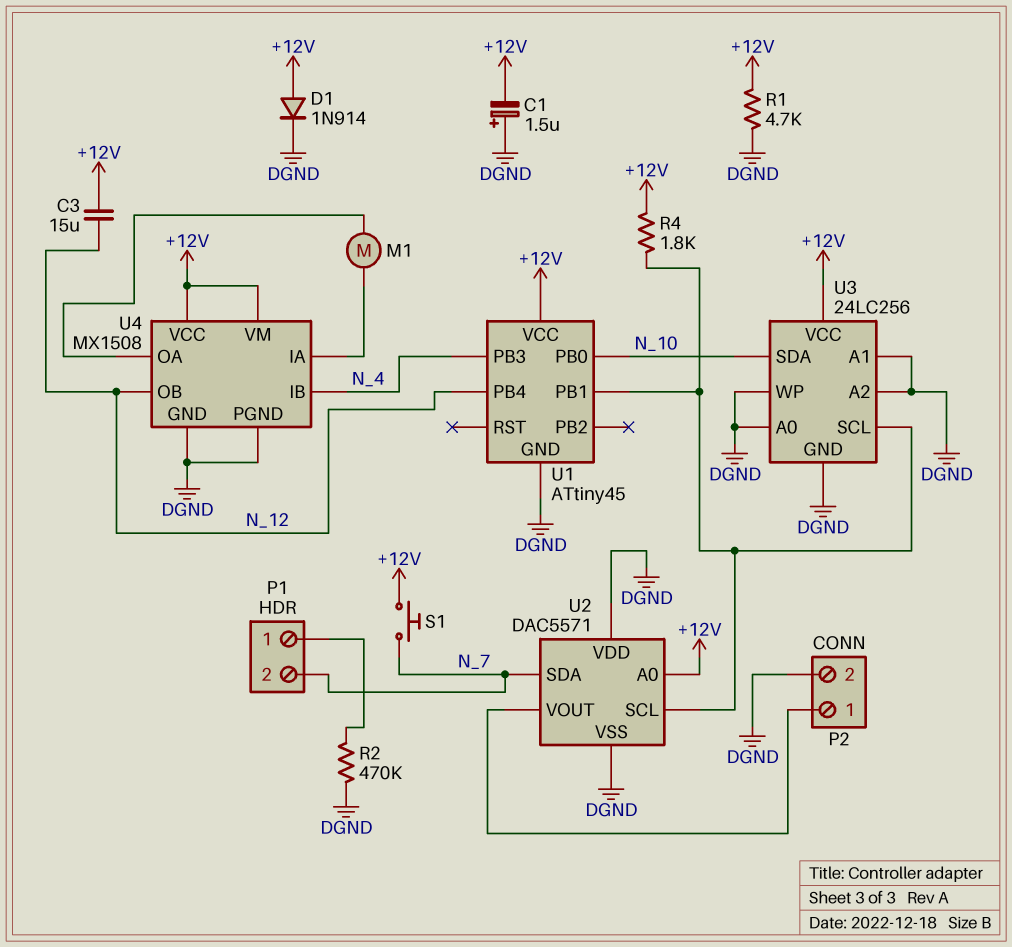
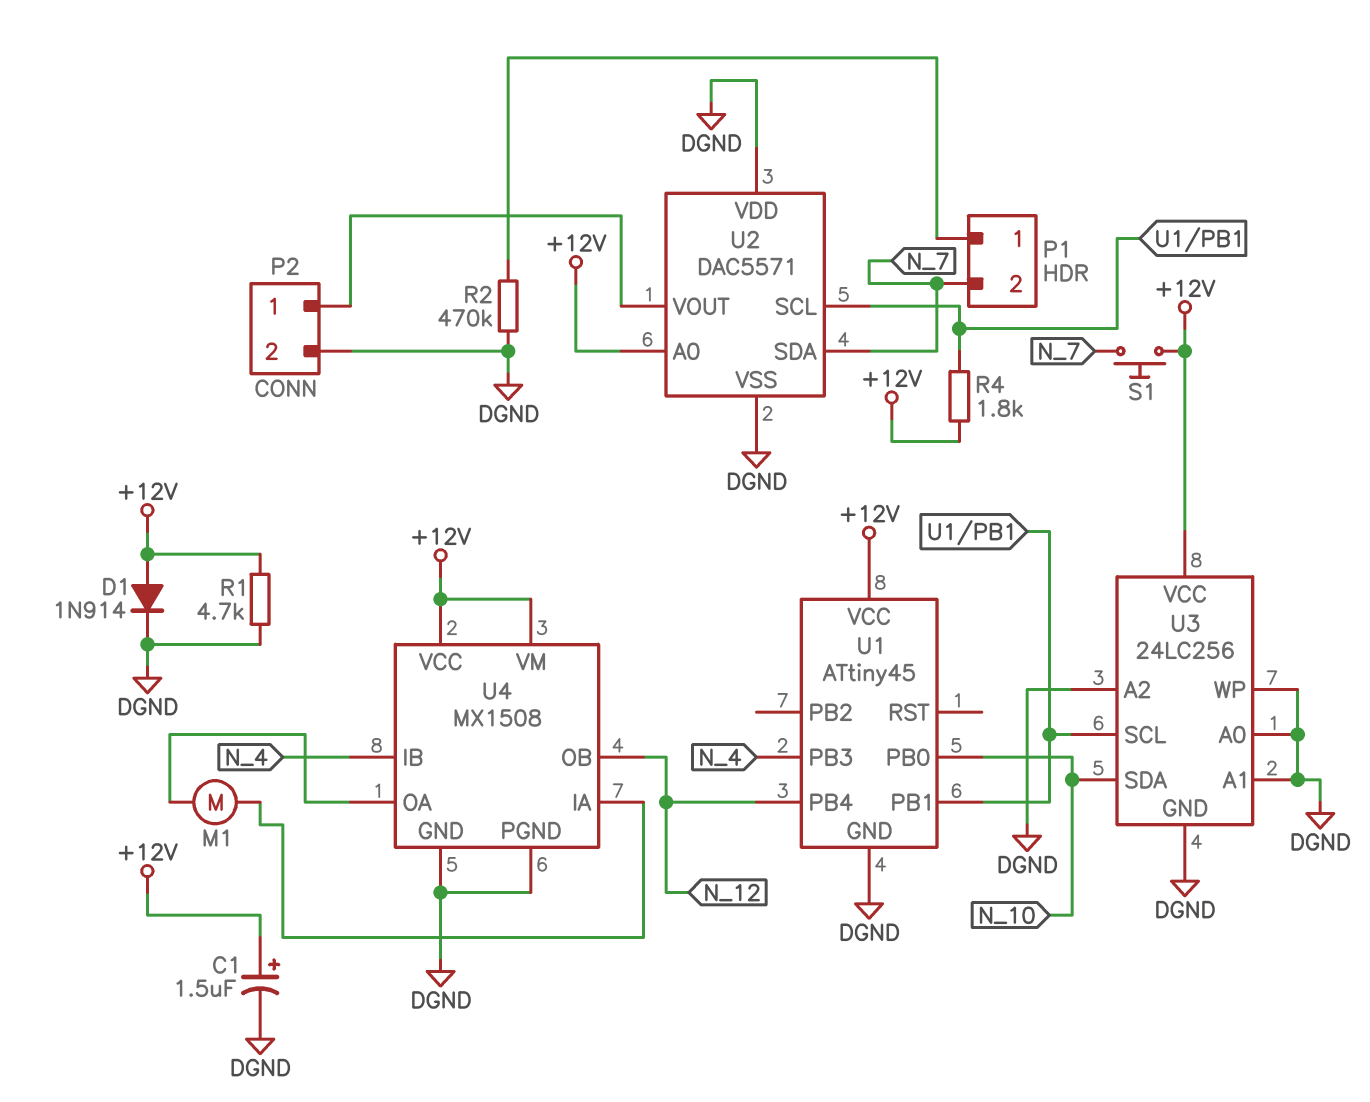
C1: 1.5uF (plus DGND, minus +12V) -> 1.5uF (plus +12V, minus DGND)
C3: 15uF (+12V, N_12) -> none

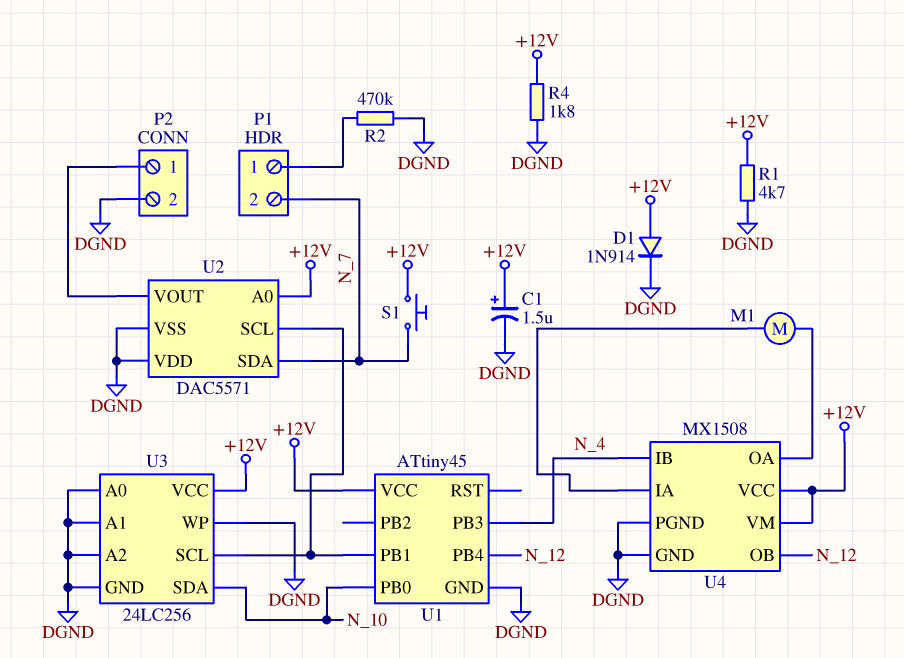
R4: 1.8k (+12V, U1/PB1) -> 1.8k (+12V, DGND)

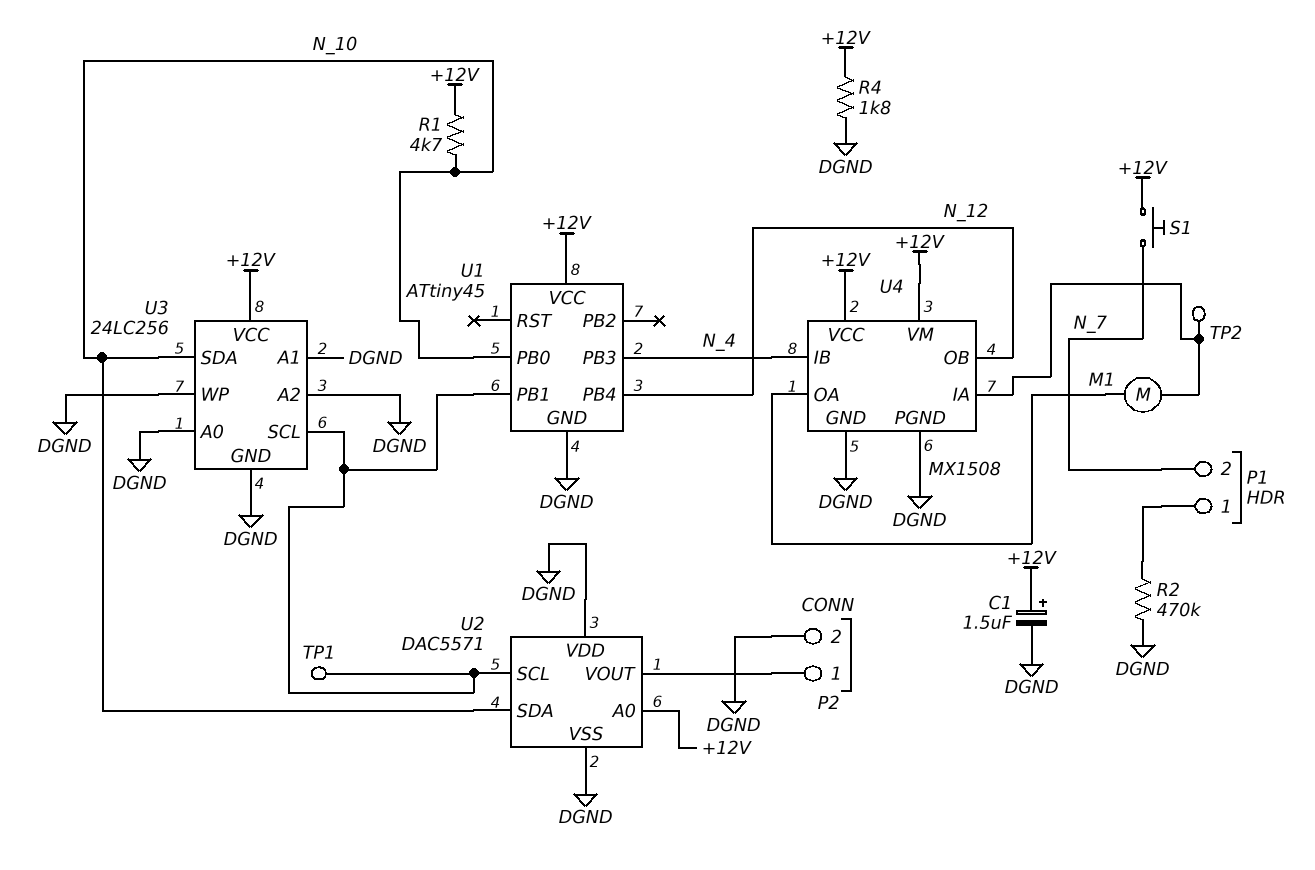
D1: diode 1N914 (A +12V, K DGND) -> none
R1: 4.7k (+12V, DGND) -> 4.7k (+12V, N_10)
TP1: none -> test point (U1/PB1)
TP2: none -> test point (U4/IA)
U2 pin SDA: N_7 -> N_10

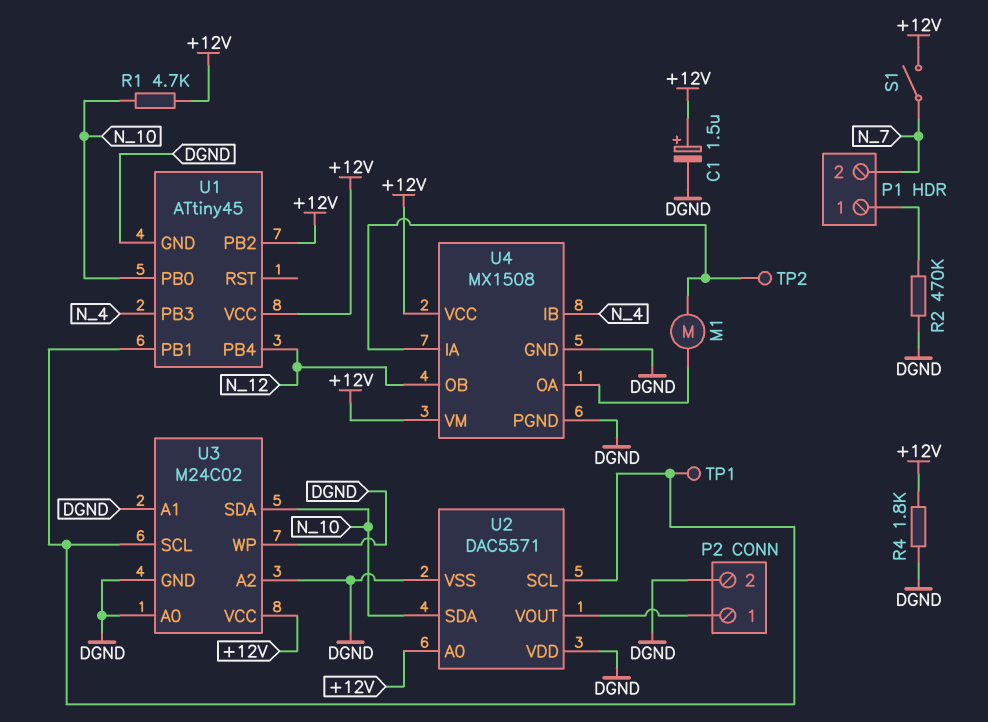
S1: button (+12V, N_7) -> switch (+12V, N_7)
U1 pin PB2: none -> +12V
U3: 24LC256 -> M24C02

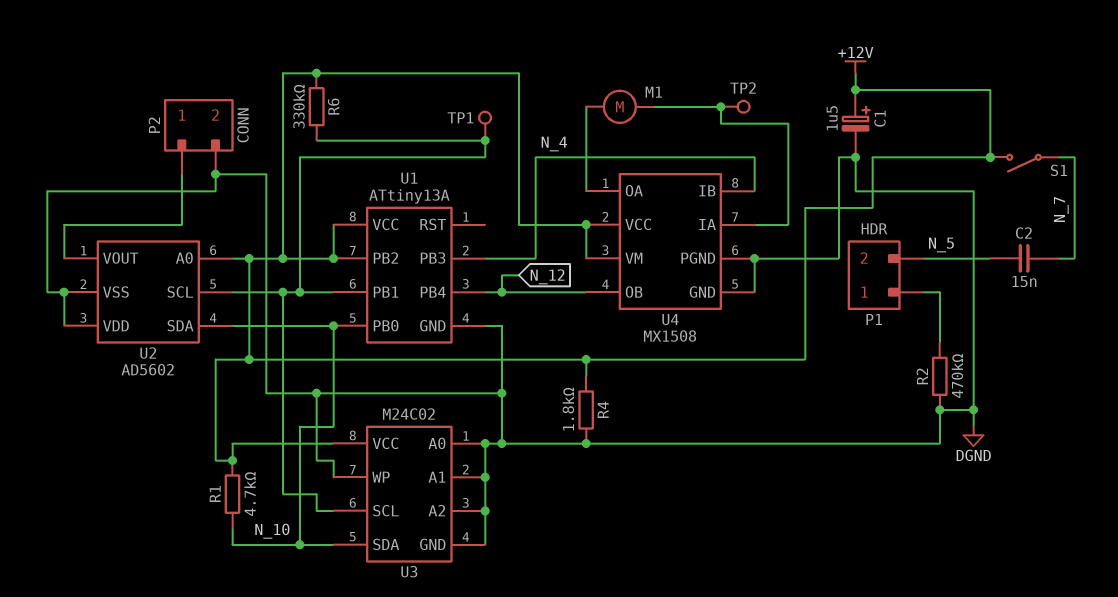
C2: none -> 15nF (N_5, N_7)
P1 pin 2: N_7 -> N_5
R6: none -> 330k (+12V, U1/PB1)
U1: ATtiny45 -> ATtiny13A
U2: DAC5571 -> AD5602

